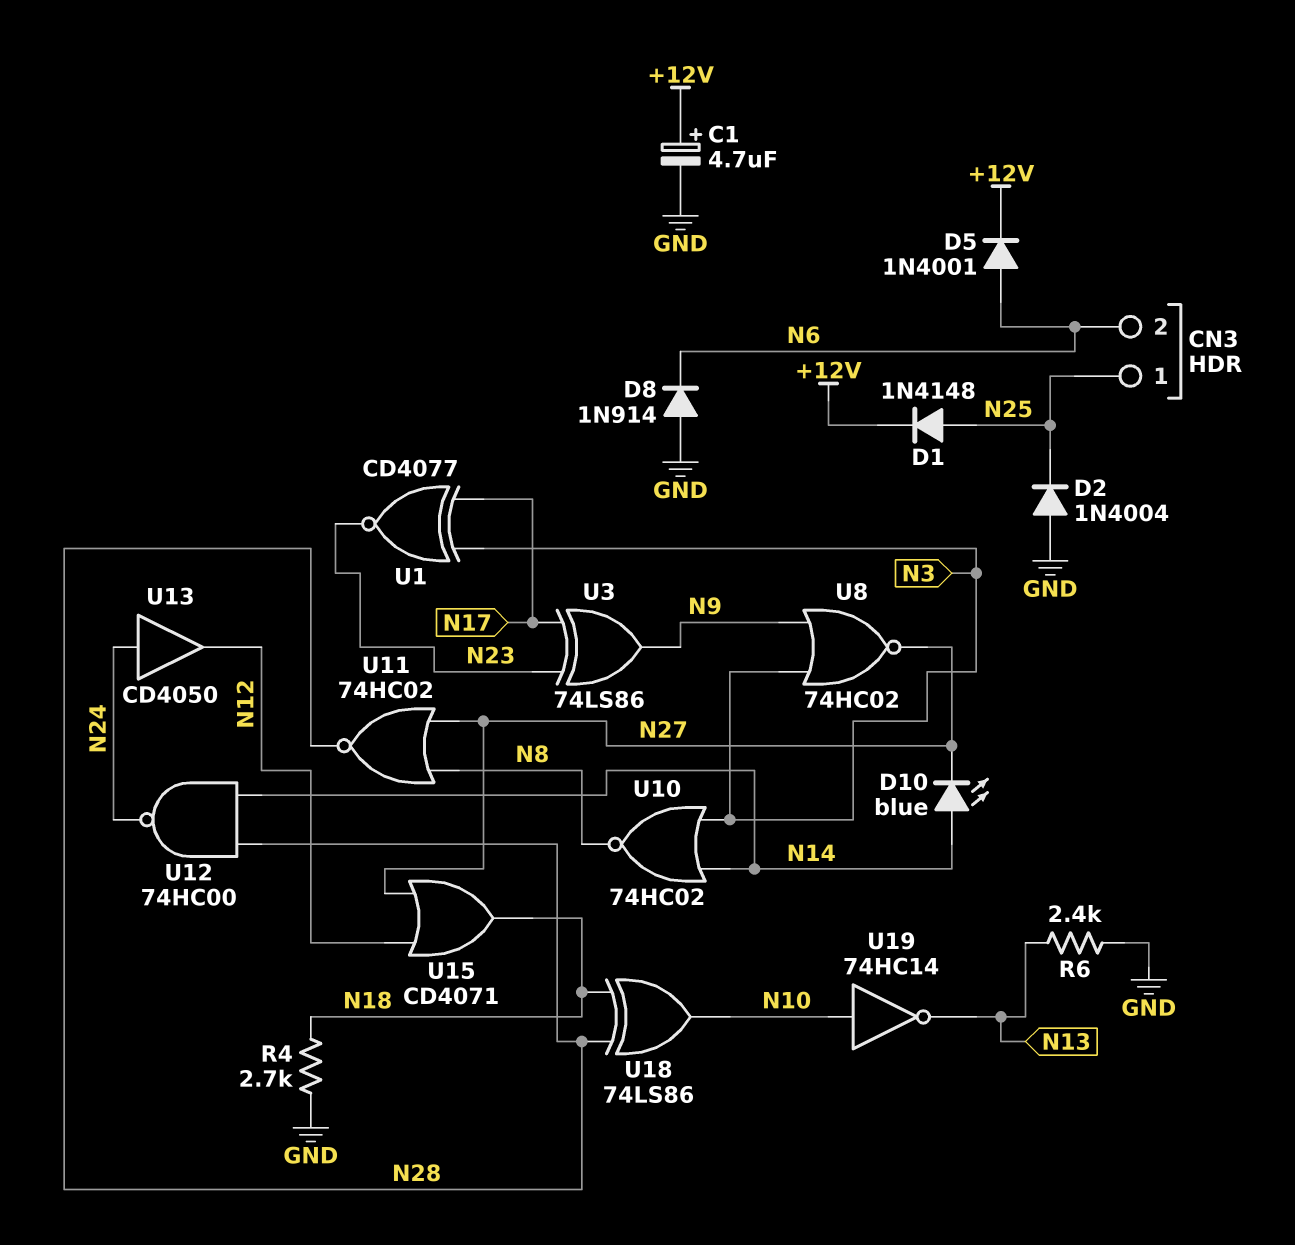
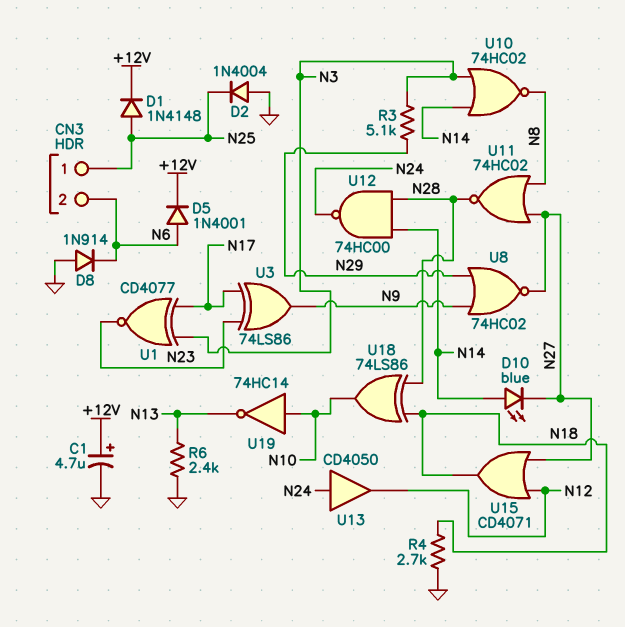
R3: none -> 5.1k (N3, N29)
U8: NOR 74HC02 (in N3, in N9, out N27) -> NOR 74HC02 (in N9, in N29, out N27)

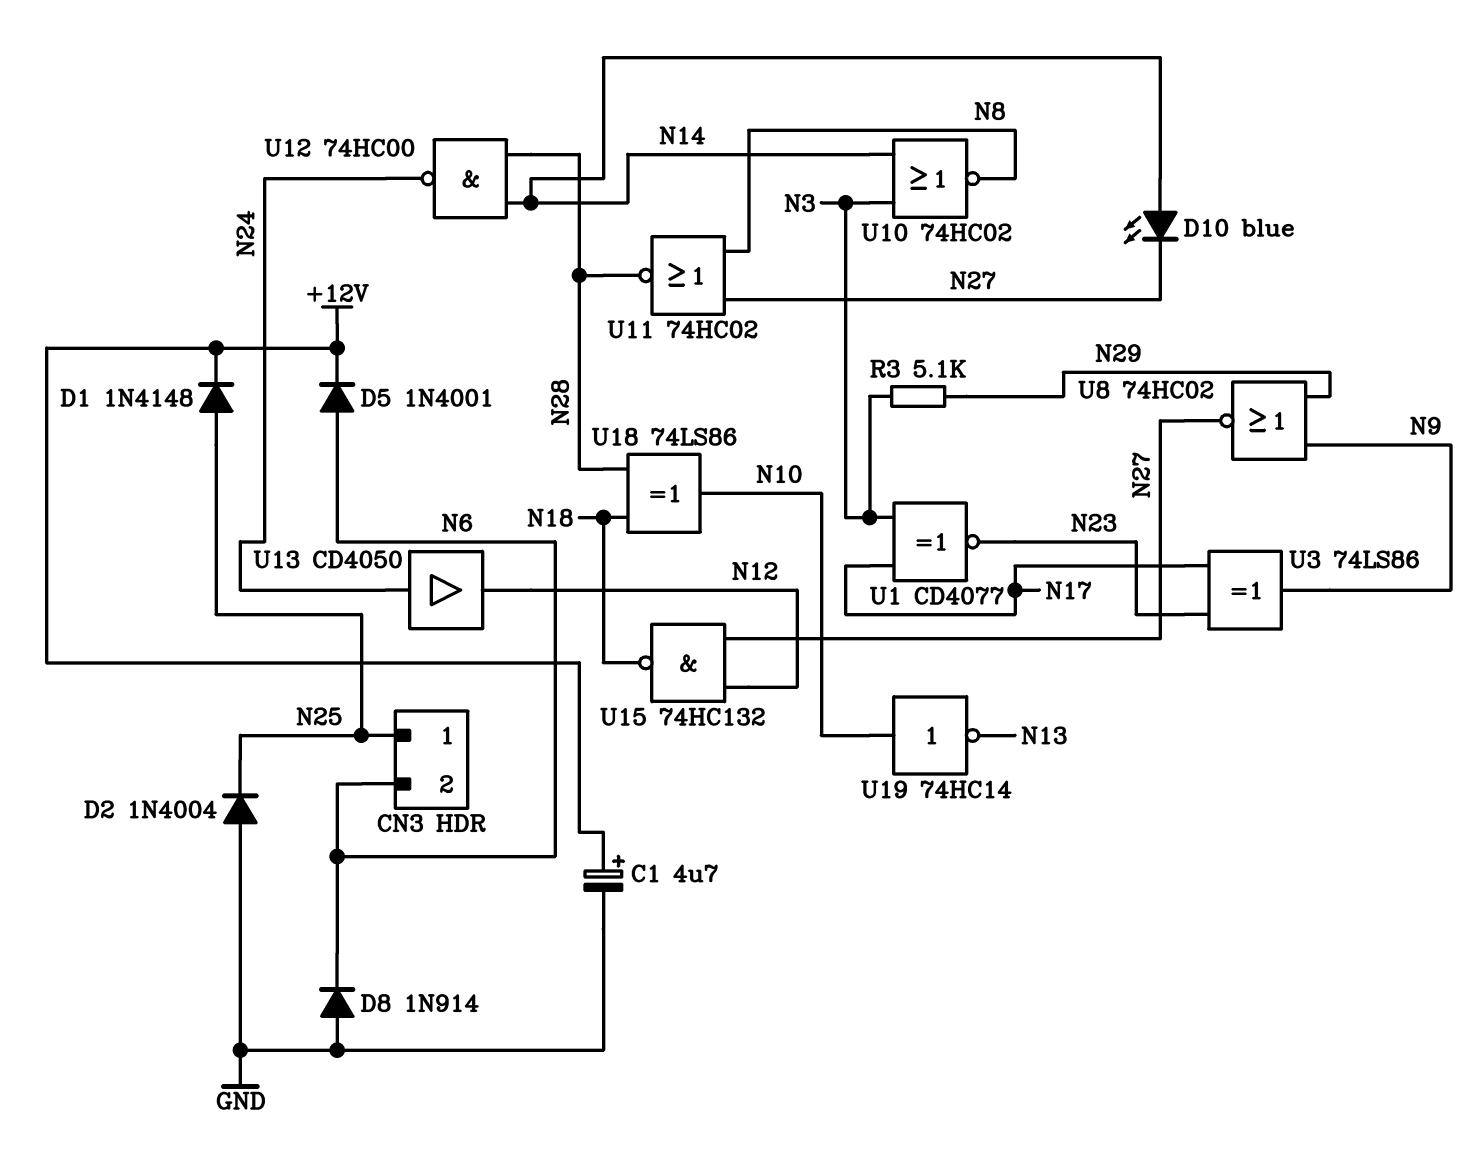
R4: 2.7k (GND, N18) -> none
R6: 2.4k (GND, N13) -> none
U15: OR CD4071 (in N12, in N27, out N18) -> NAND 74HC132 (in N12, in N27, out N18)

